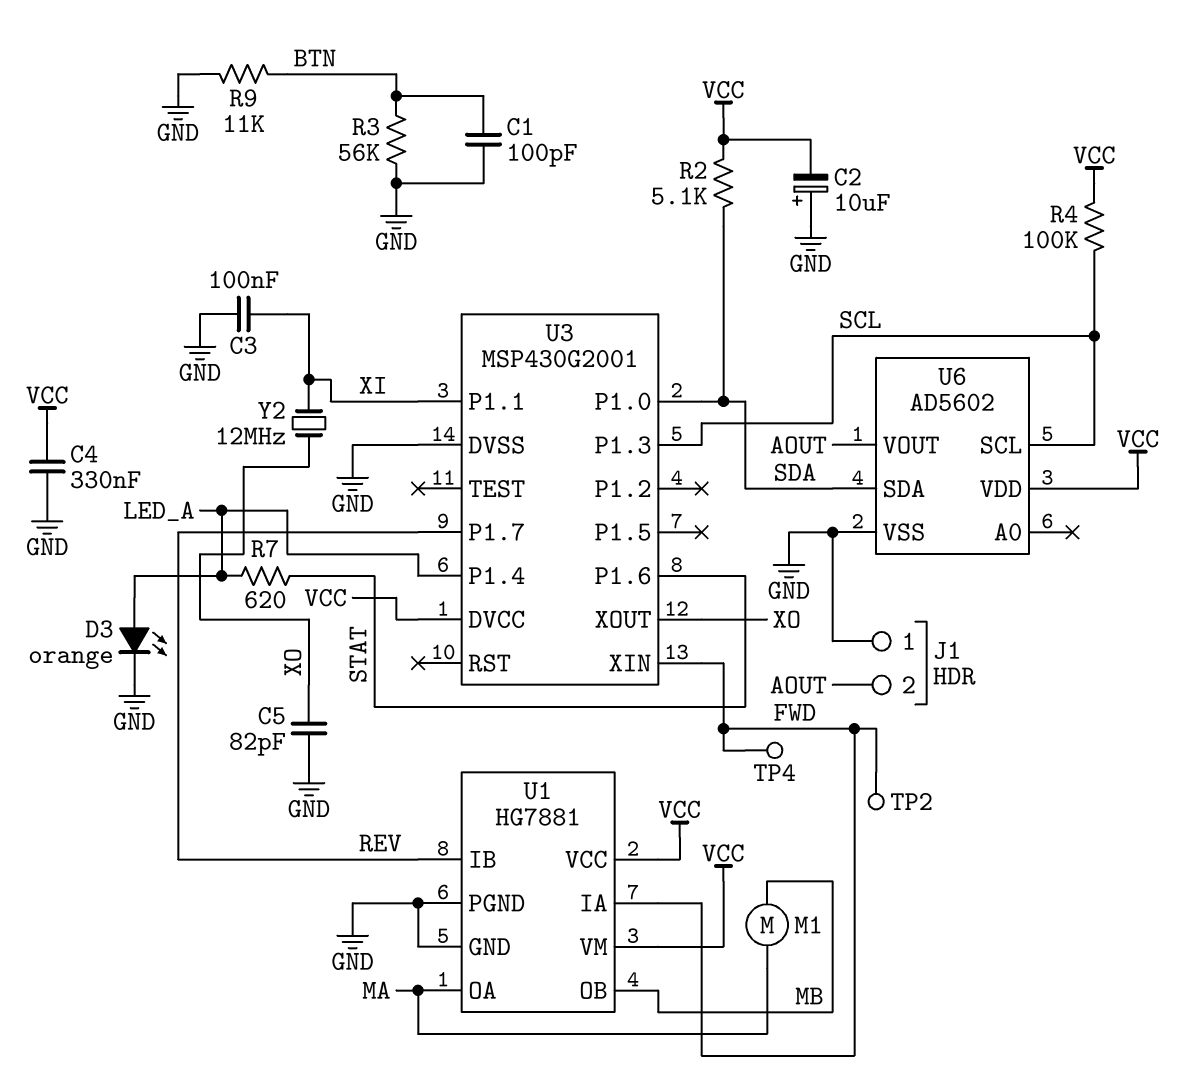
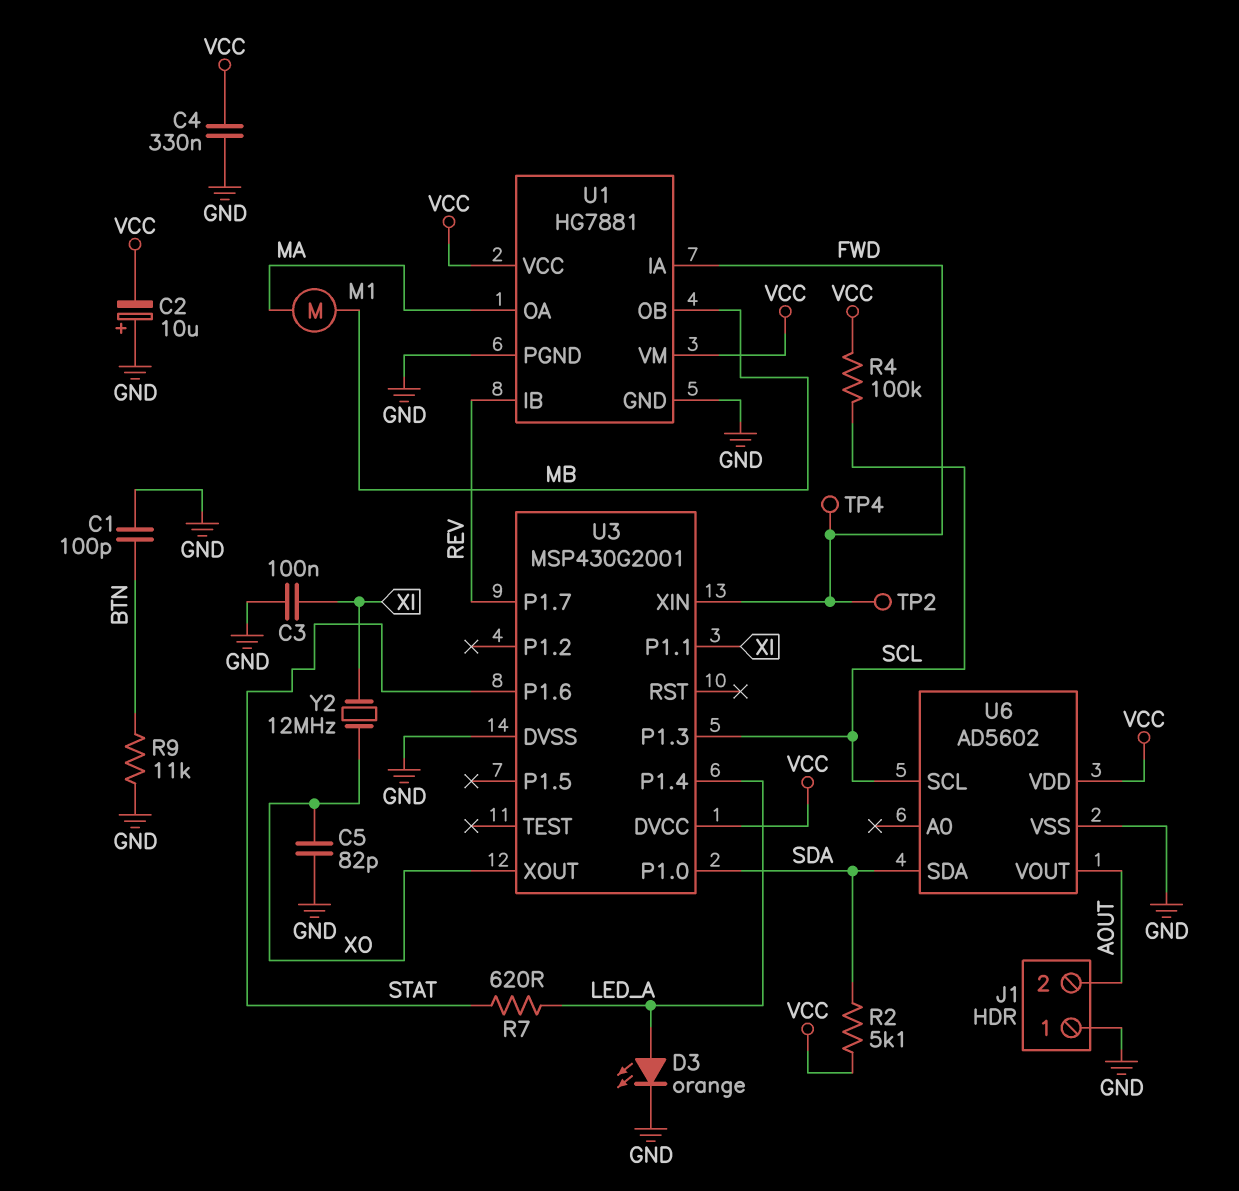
R3: 56k (BTN, GND) -> none

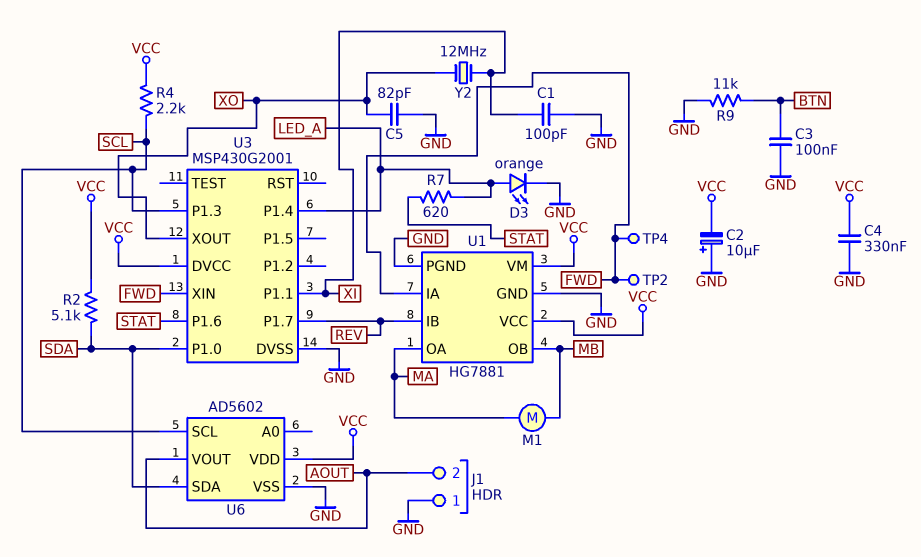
C1: 100pF (BTN, GND) -> 100pF (GND, XI)
C3: 100nF (GND, XI) -> 100nF (BTN, GND)
R4: 100k (SCL, VCC) -> 2.2k (SCL, VCC)

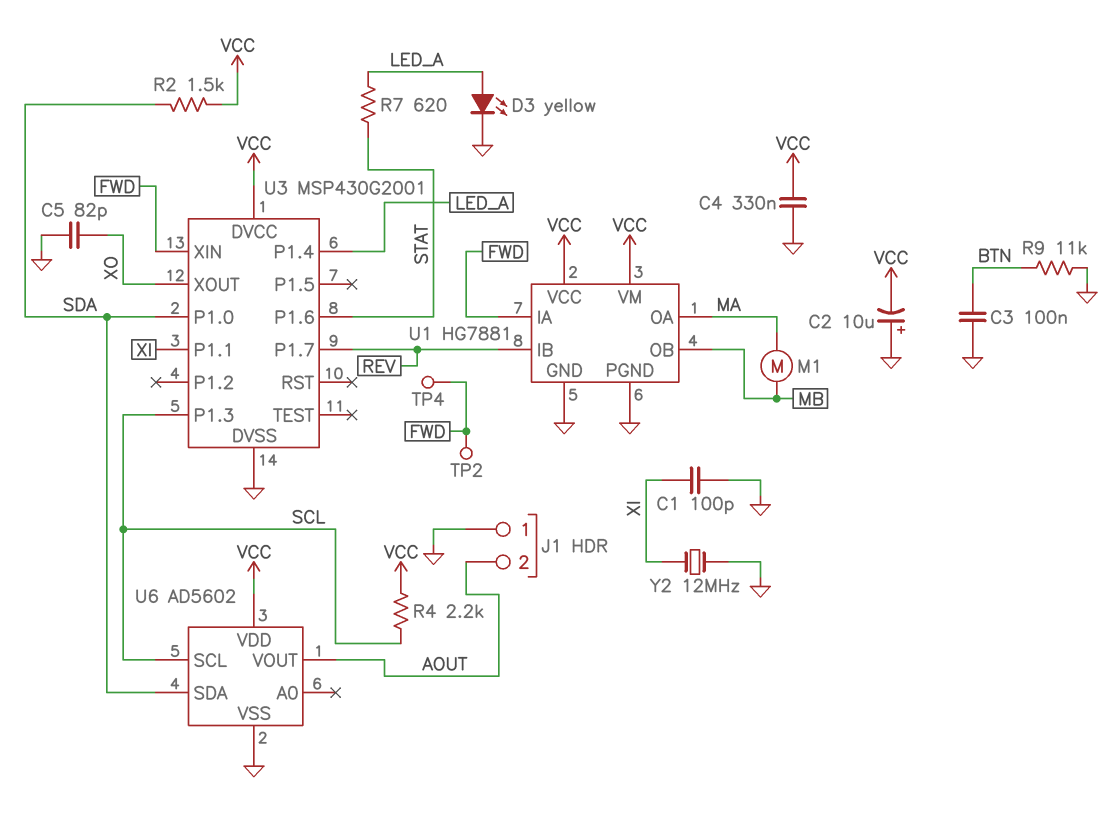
D3: LED orange (A LED_A, K GND) -> LED yellow (A LED_A, K GND)
R2: 5.1k (SDA, VCC) -> 1.5k (SDA, VCC)
Y2: 12MHz (XI, XO) -> 12MHz (GND, XI)

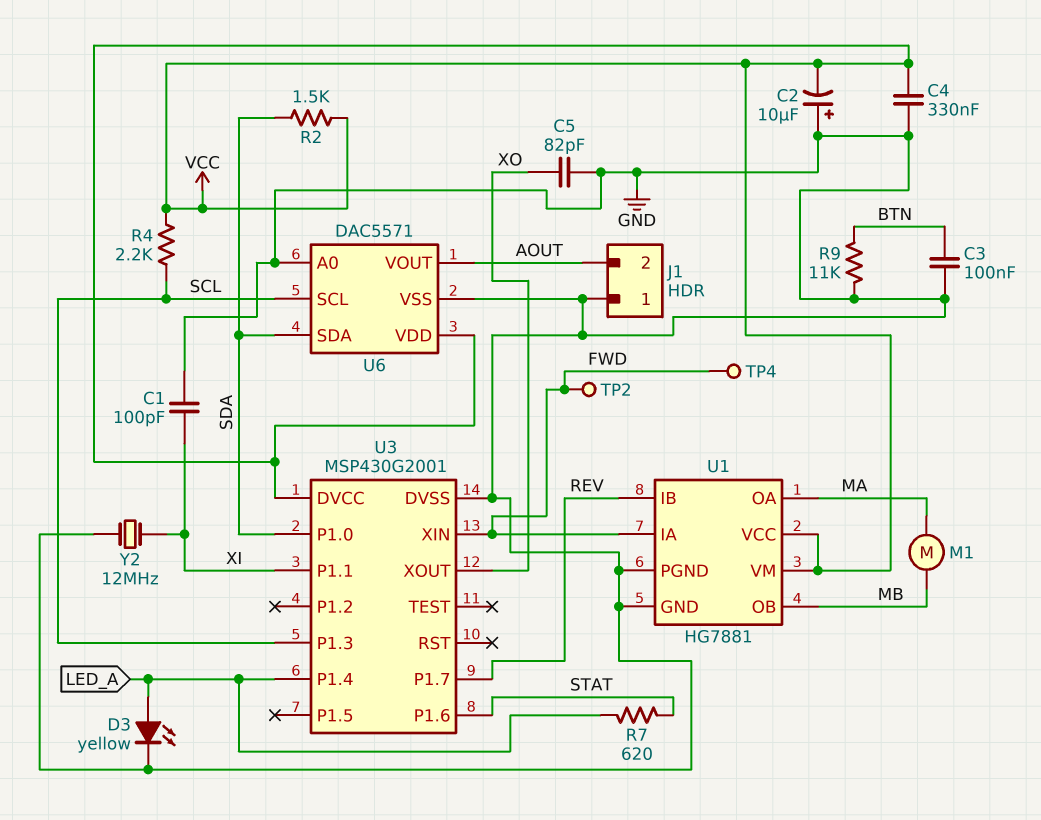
U6: AD5602 -> DAC5571
U6 pin A0: none -> GND

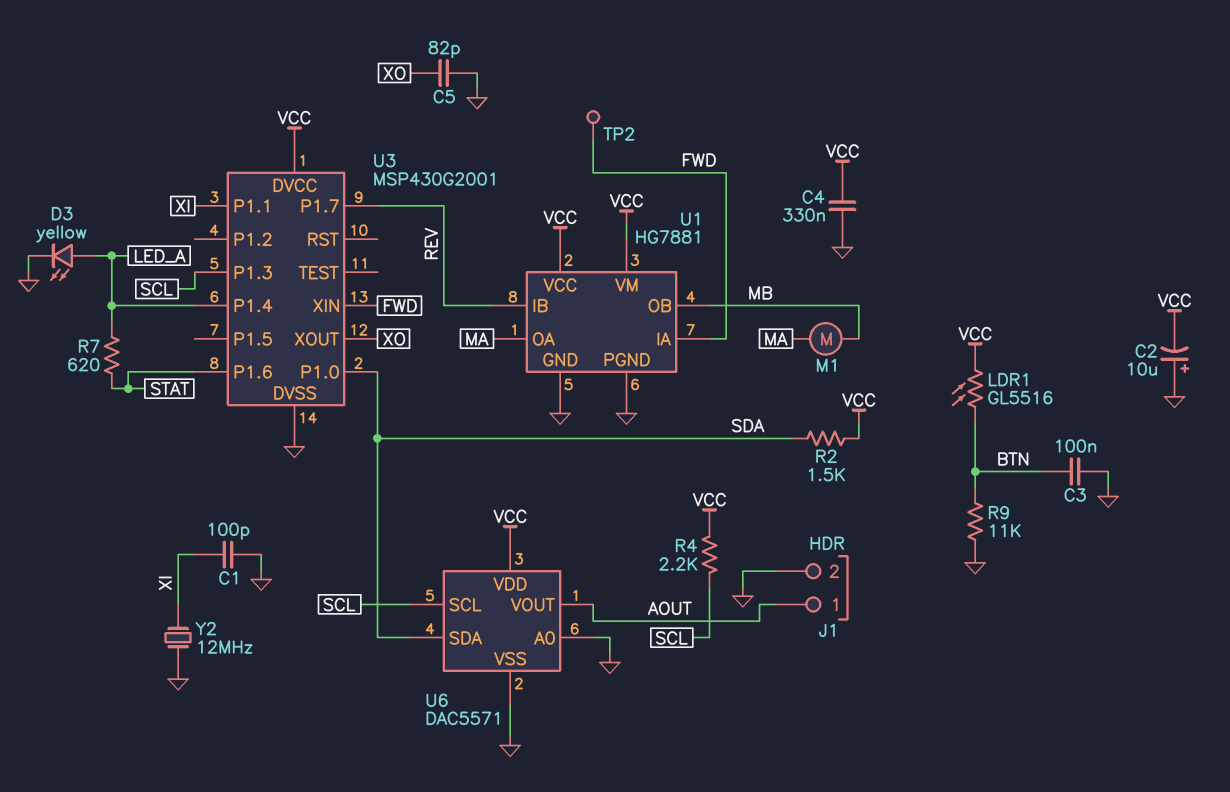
J1 pin 1: GND -> AOUT
J1 pin 2: AOUT -> GND
LDR1: none -> GL5516 (BTN, VCC)
TP4: test point (FWD) -> none

